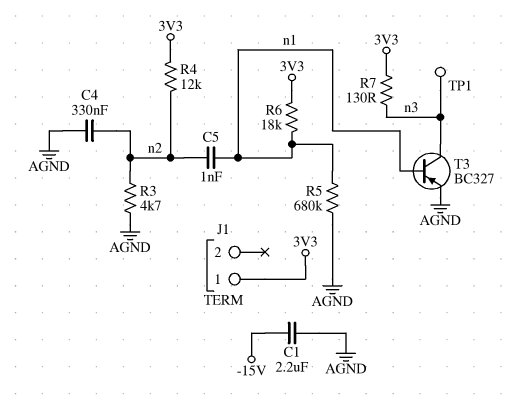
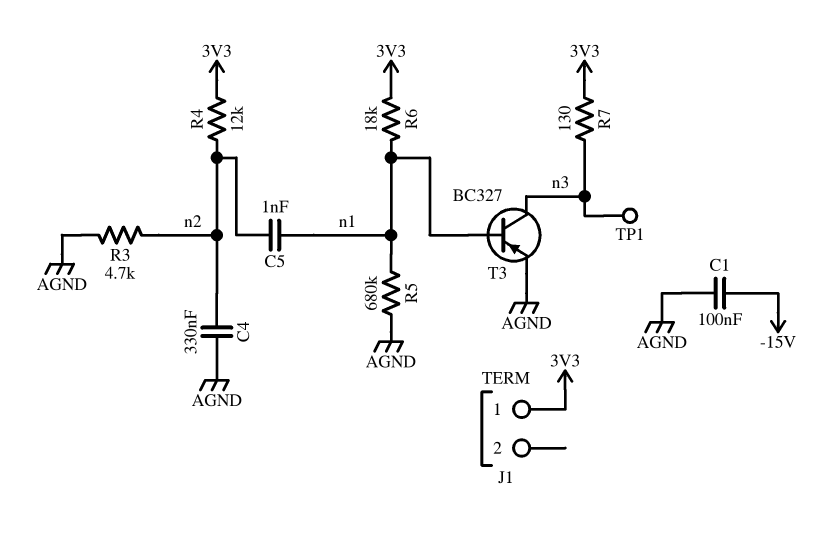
C1: 2.2uF (-15V, AGND) -> 100nF (-15V, AGND)

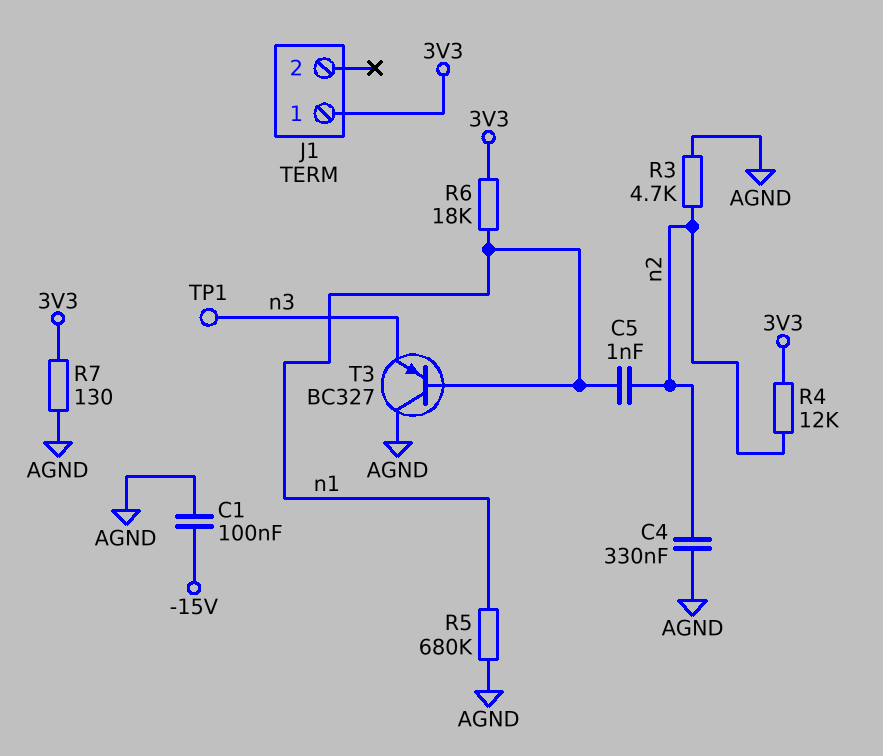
R7: 130 (3V3, n3) -> 130 (3V3, AGND)
T3: PNP BC327 (B n1, C n3, E AGND) -> PNP BC327 (B n1, C AGND, E n3)

